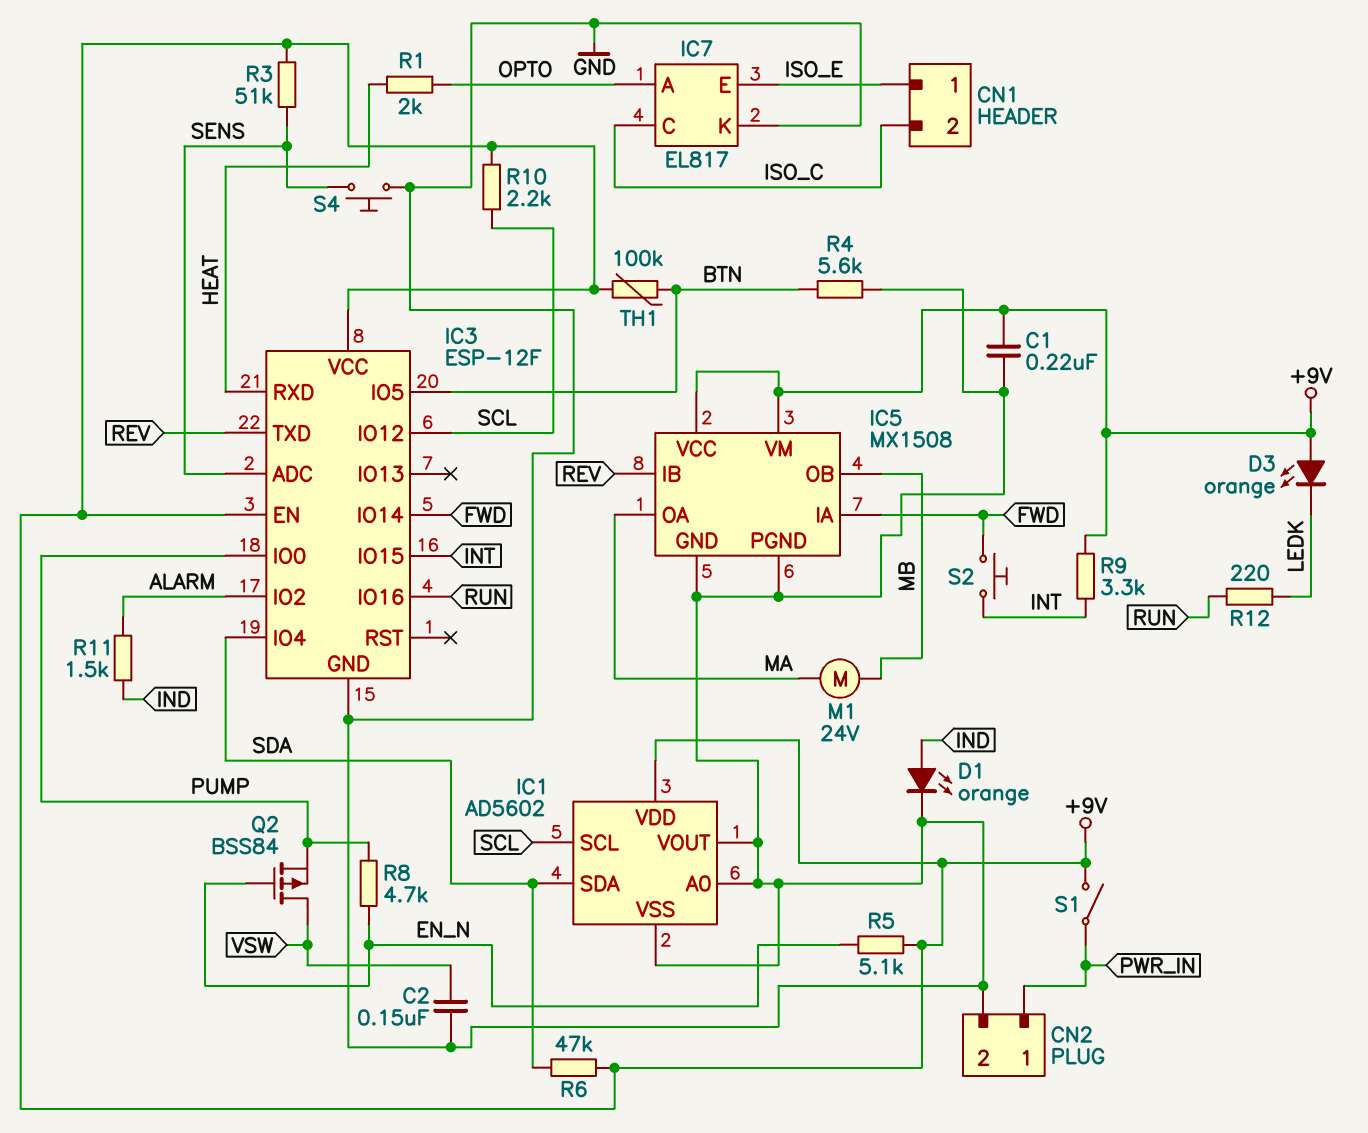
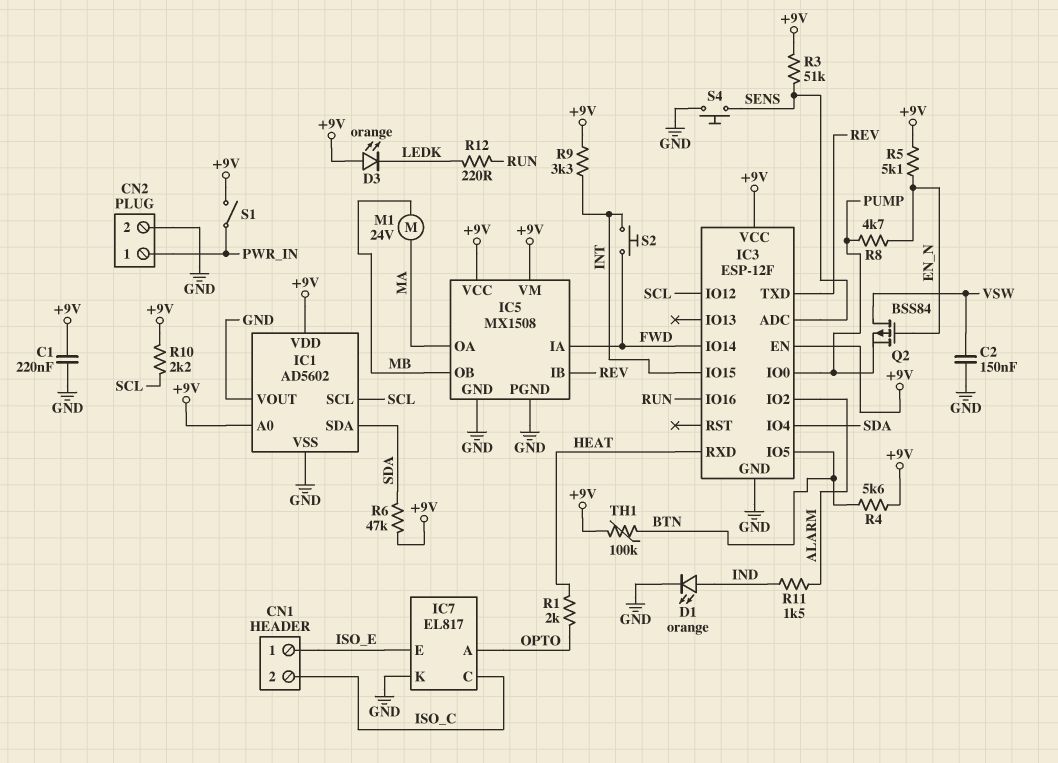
IC1 pin A0: GND -> +9V
R4: 5.6k (BTN, GND) -> 5.6k (+9V, BTN)

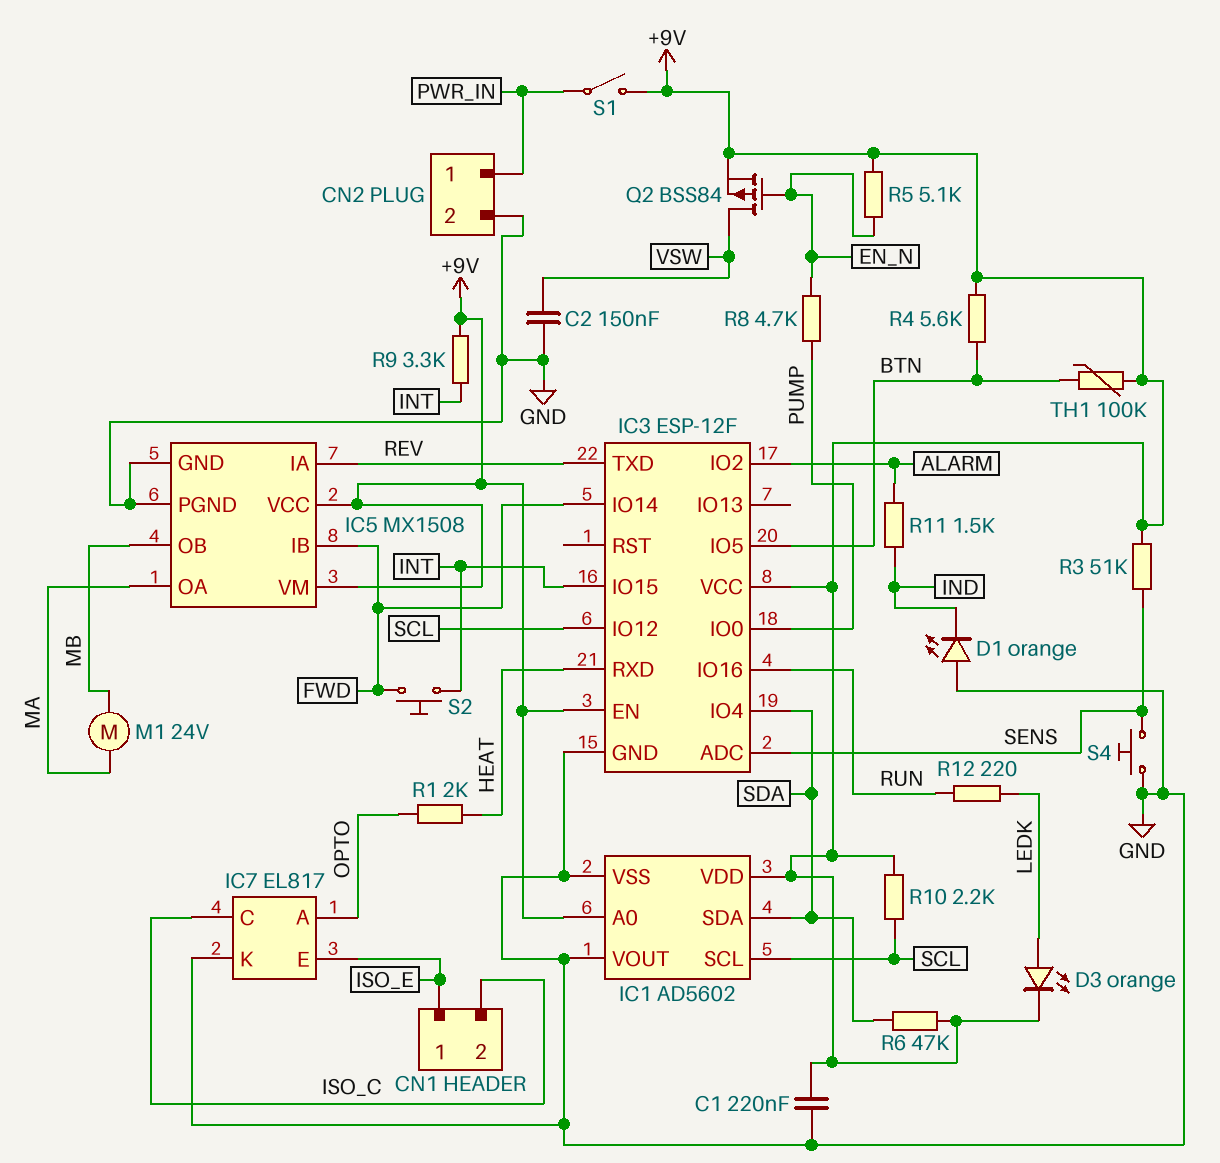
D1: LED orange (A IND, K GND) -> LED orange (A GND, K IND)
D3: LED orange (A +9V, K LEDK) -> LED orange (A LEDK, K +9V)
IC5 pin IA: FWD -> REV
IC5 pin IB: REV -> FWD
Q2: PMOS BSS84 (G EN_N, D VSW, S PUMP) -> PMOS BSS84 (G EN_N, D VSW, S +9V)

